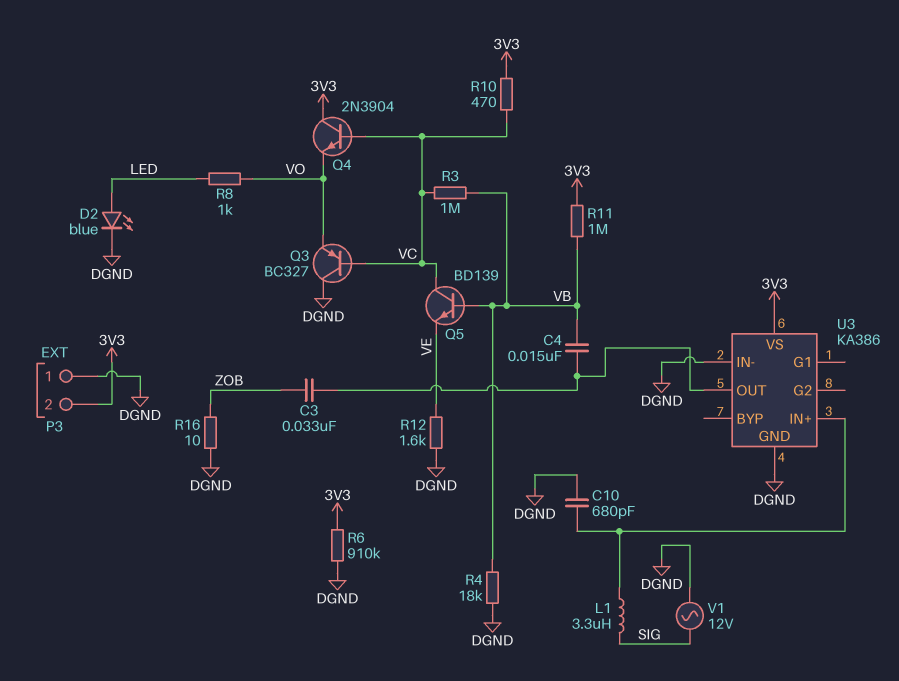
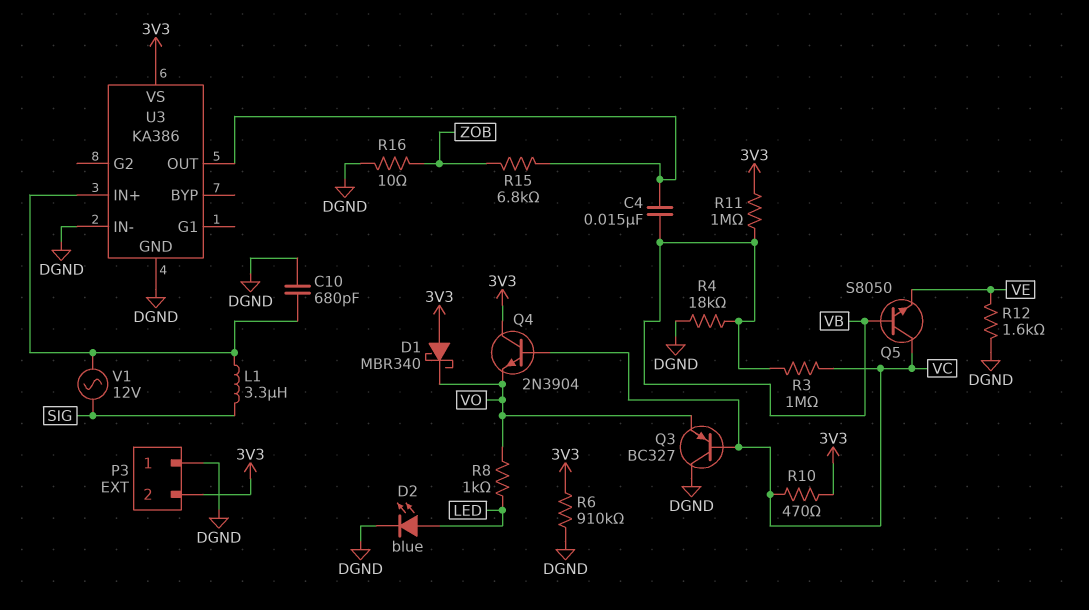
C3: 33nF (U3/OUT, ZOB) -> none
D1: none -> schottky MBR340 (A 3V3, K VO)
Q5: NPN BD139 (B VB, C VC, E VE) -> NPN S8050 (B VB, C VC, E VE)
R15: none -> 6.8k (U3/OUT, ZOB)
V1: AC 12V (DGND, SIG) -> AC 12V (SIG, U3/IN+)

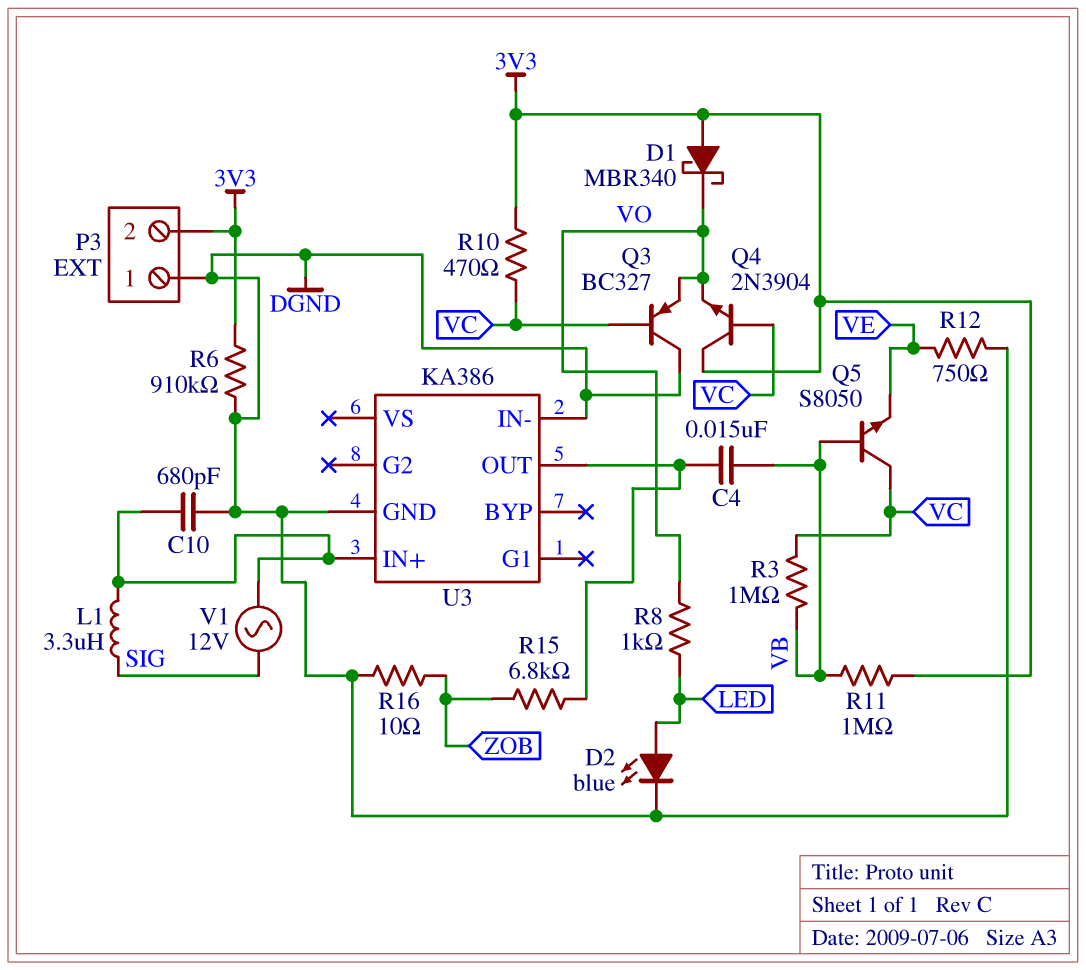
R4: 18k (DGND, VB) -> none
R12: 1.6k (DGND, VE) -> 750 (DGND, VE)
U3 pin VS: 3V3 -> none

